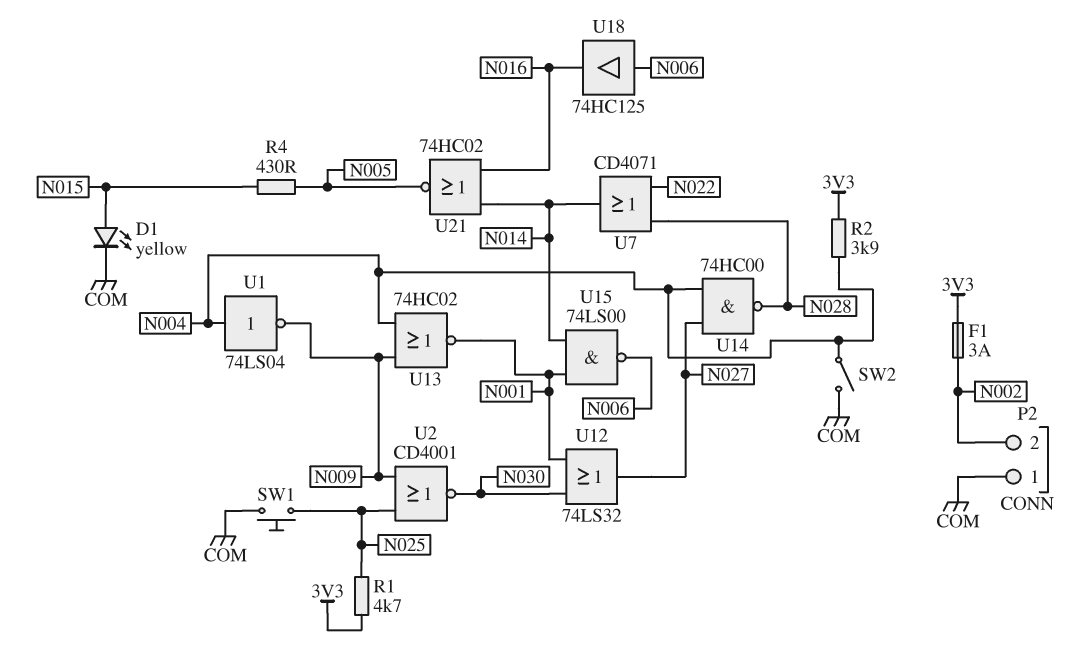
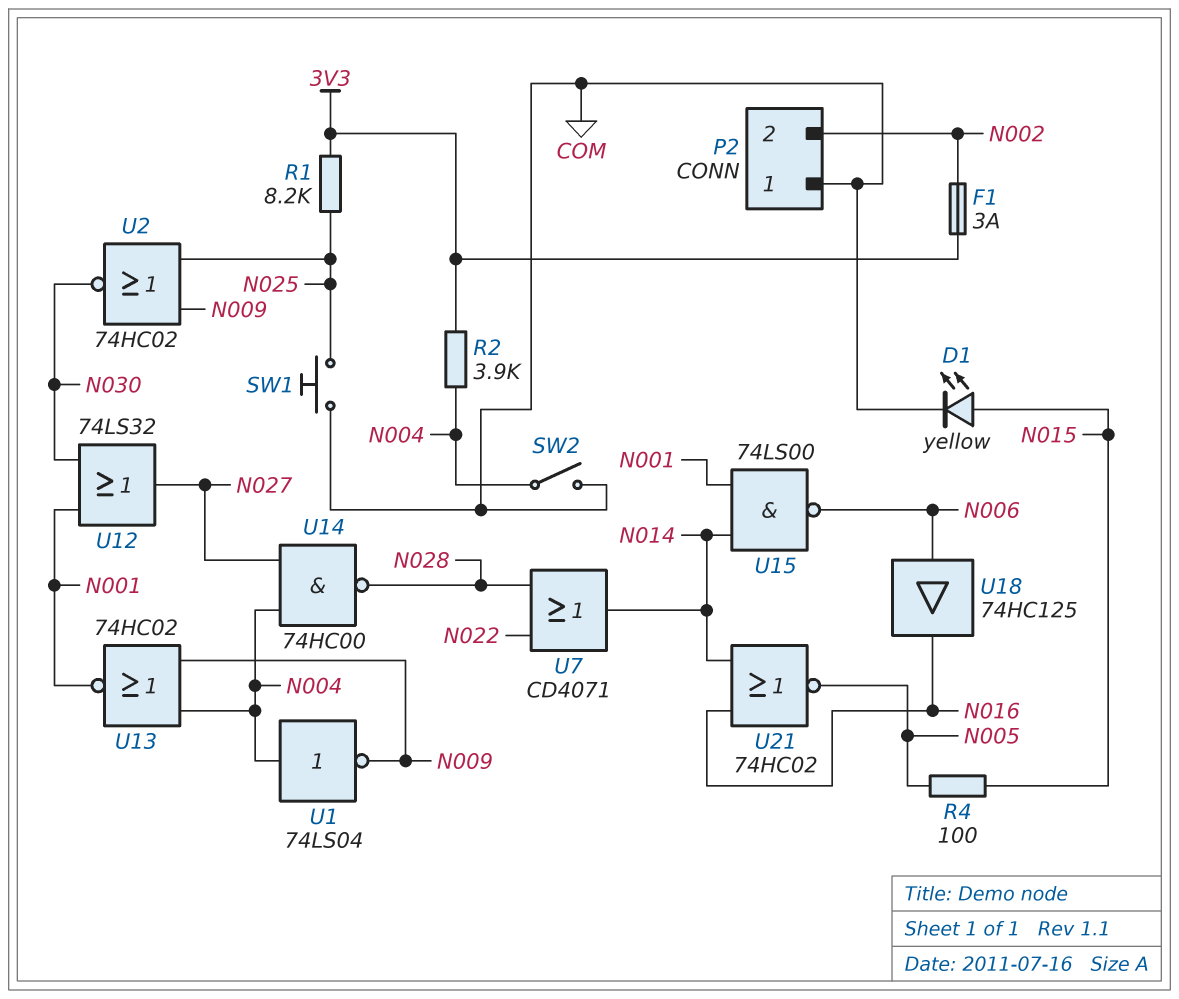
R1: 4.7k (3V3, N025) -> 8.2k (3V3, N025)
R4: 430 (N005, N015) -> 100 (N005, N015)
U2: NOR CD4001 (in N009, in N025, out N030) -> NOR 74HC02 (in N009, in N025, out N030)

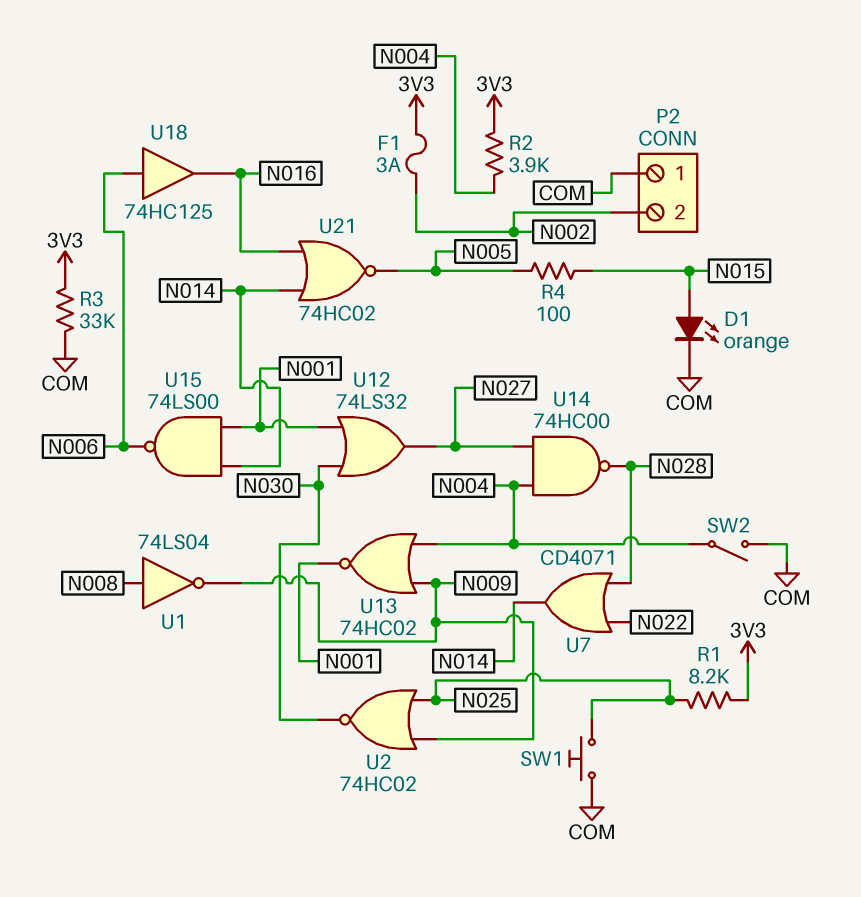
D1: LED yellow (A N015, K COM) -> LED orange (A N015, K COM)
R3: none -> 33k (3V3, COM)
U1: NOT 74LS04 (in N004, out N009) -> NOT 74LS04 (in N008, out N009)

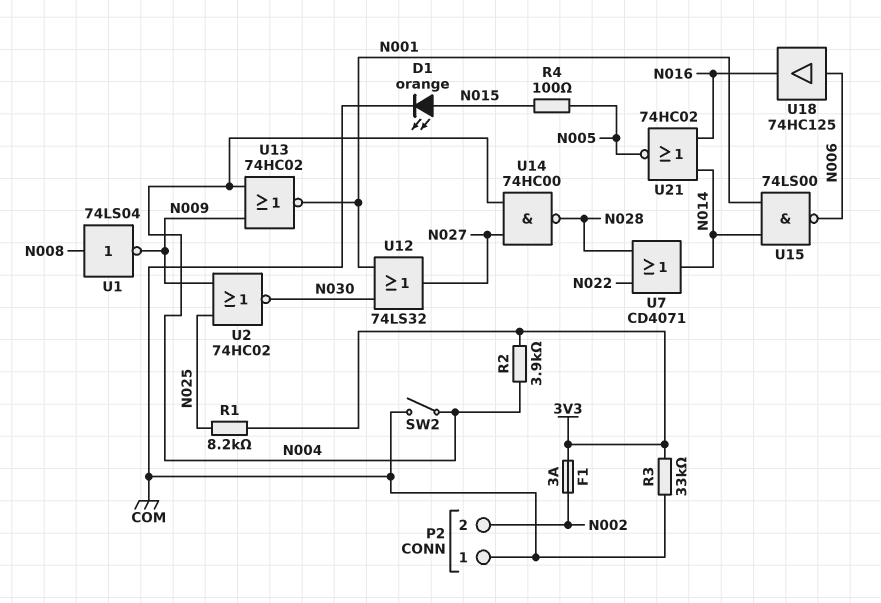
SW1: button (COM, N025) -> none

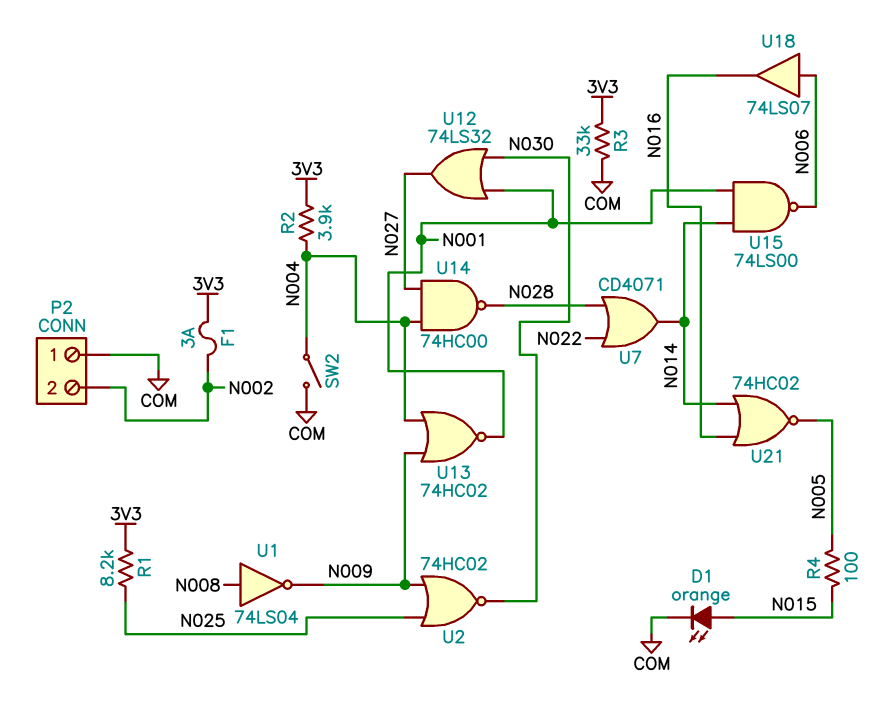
U18: buffer 74HC125 (in N006, out N016) -> buffer 74LS07 (in N006, out N016)

